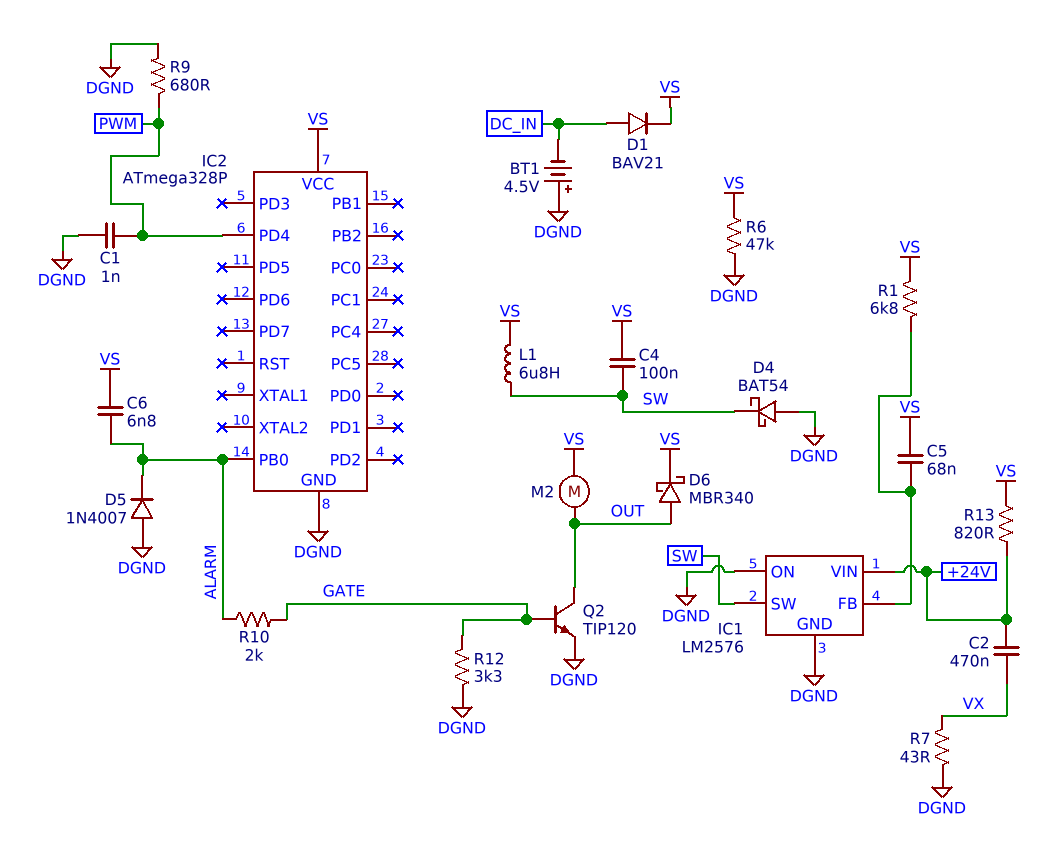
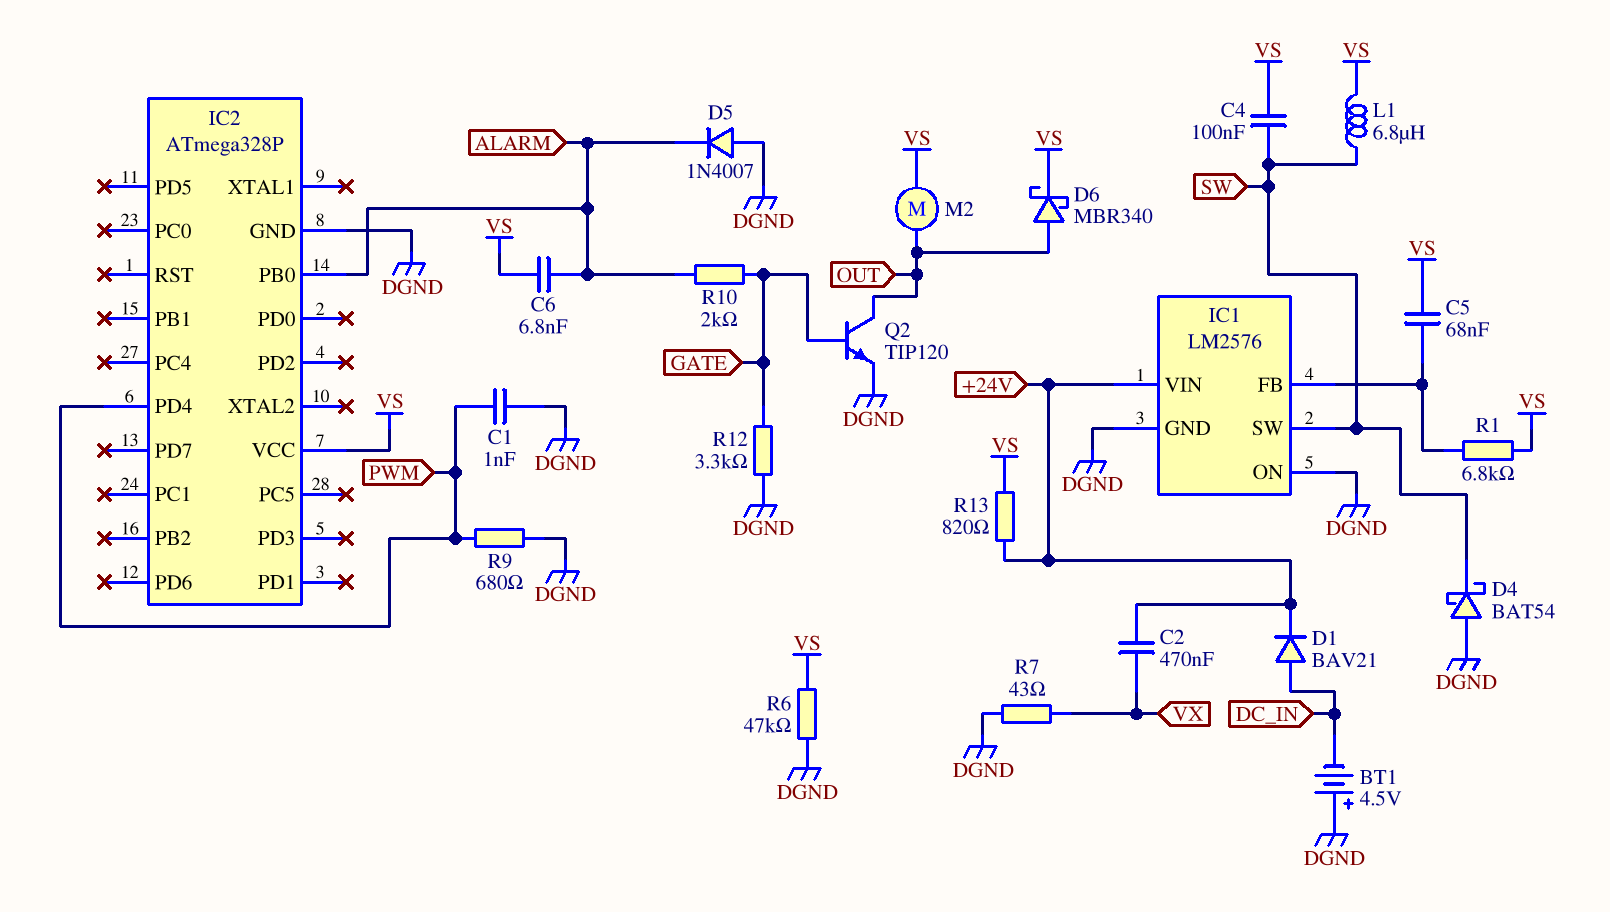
D1: diode BAV21 (A DC_IN, K VS) -> diode BAV21 (A DC_IN, K +24V)

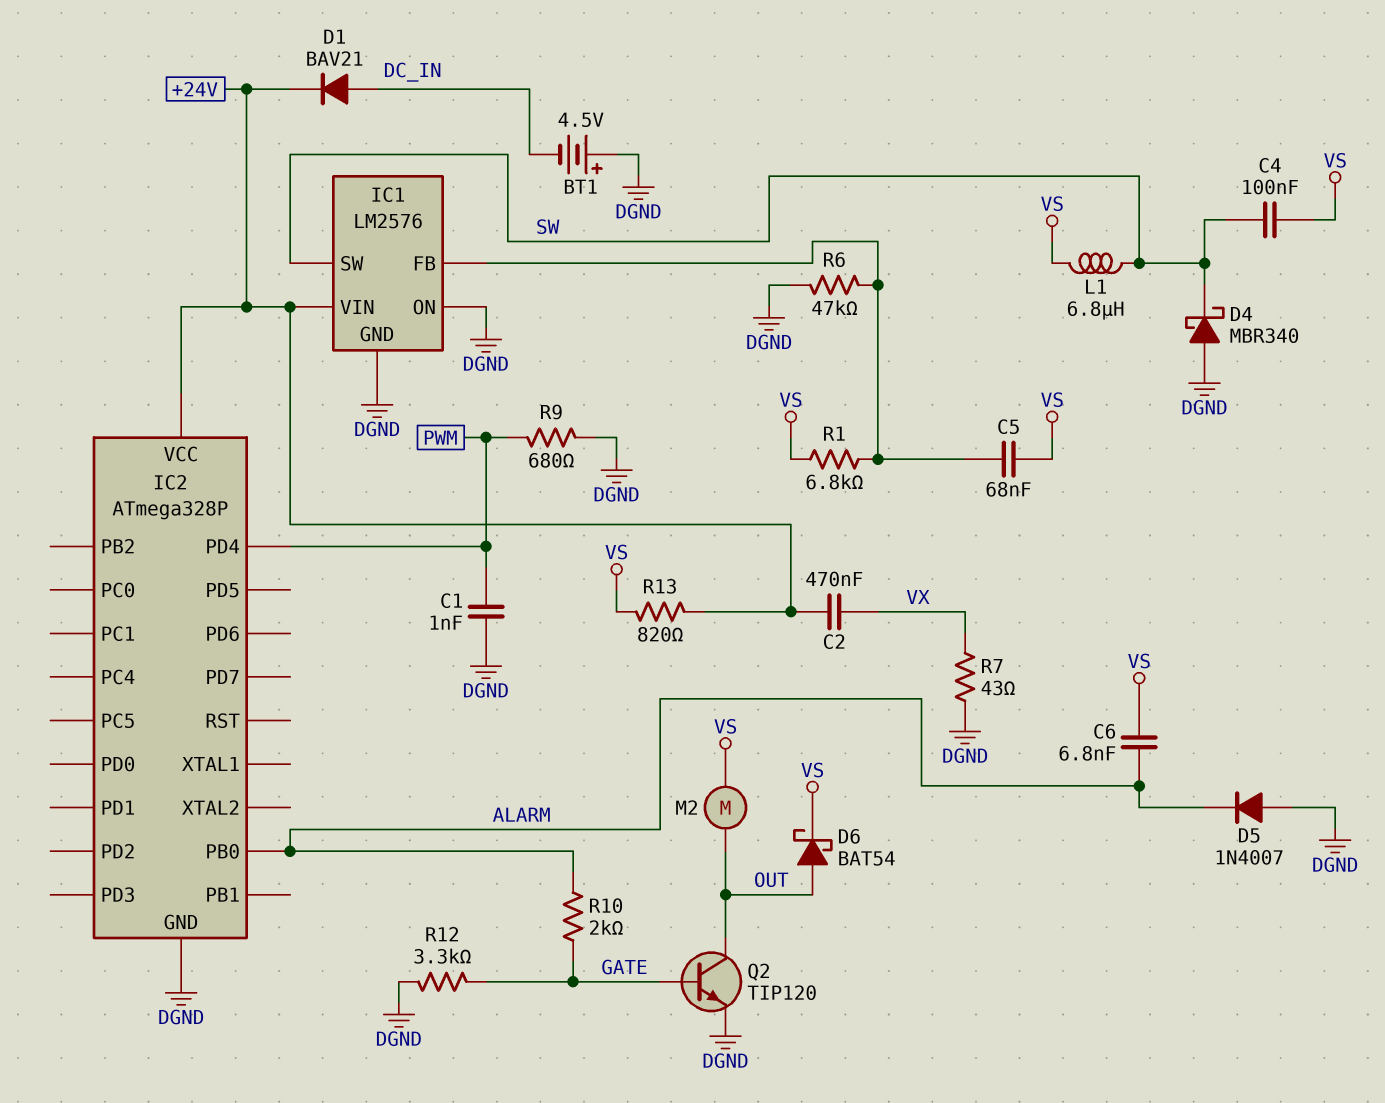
D4: schottky BAT54 (A DGND, K SW) -> schottky MBR340 (A DGND, K SW)
D6: schottky MBR340 (A OUT, K VS) -> schottky BAT54 (A OUT, K VS)
IC2 pin VCC: VS -> +24V
R6: 47k (DGND, VS) -> 47k (DGND, IC1/FB)

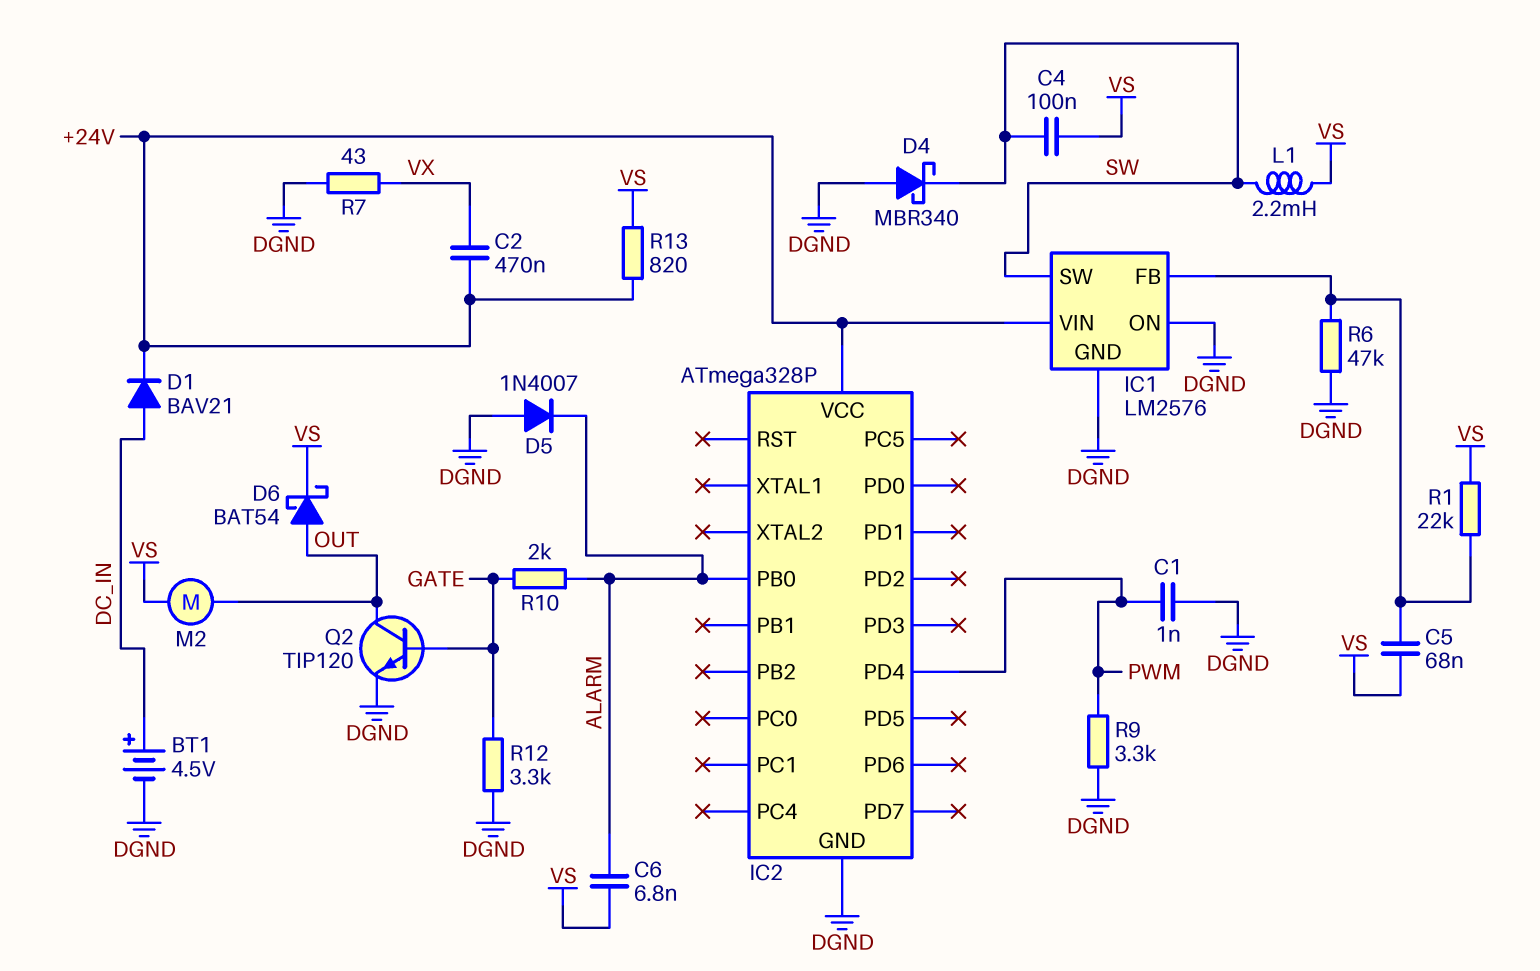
BT1: 4.5V (plus DGND, minus DC_IN) -> 4.5V (plus DC_IN, minus DGND)
L1: 6.8uH (SW, VS) -> 2.2mH (SW, VS)
R1: 6.8k (IC1/FB, VS) -> 22k (IC1/FB, VS)
R9: 680 (DGND, PWM) -> 3.3k (DGND, PWM)

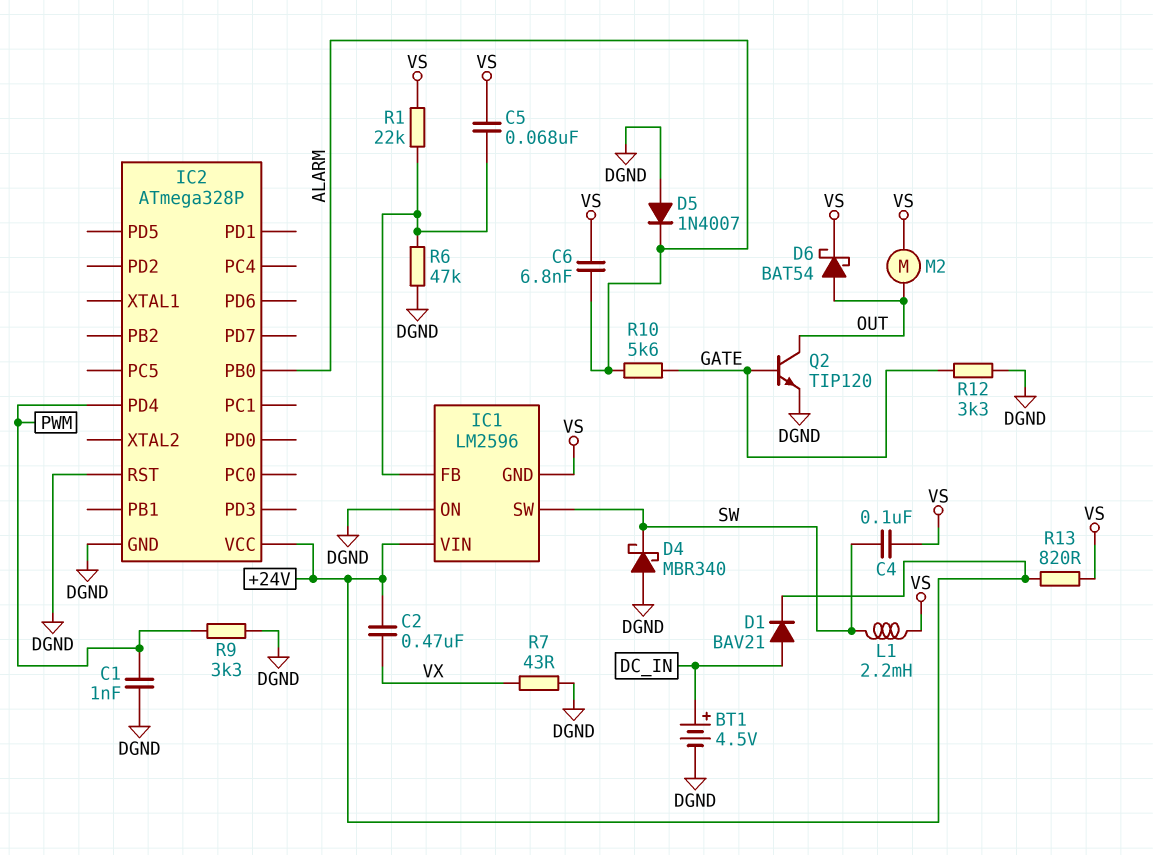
IC1: LM2576 -> LM2596
IC1 pin GND: DGND -> VS
IC2 pin RST: none -> DGND
R10: 2k (ALARM, GATE) -> 5.6k (ALARM, GATE)

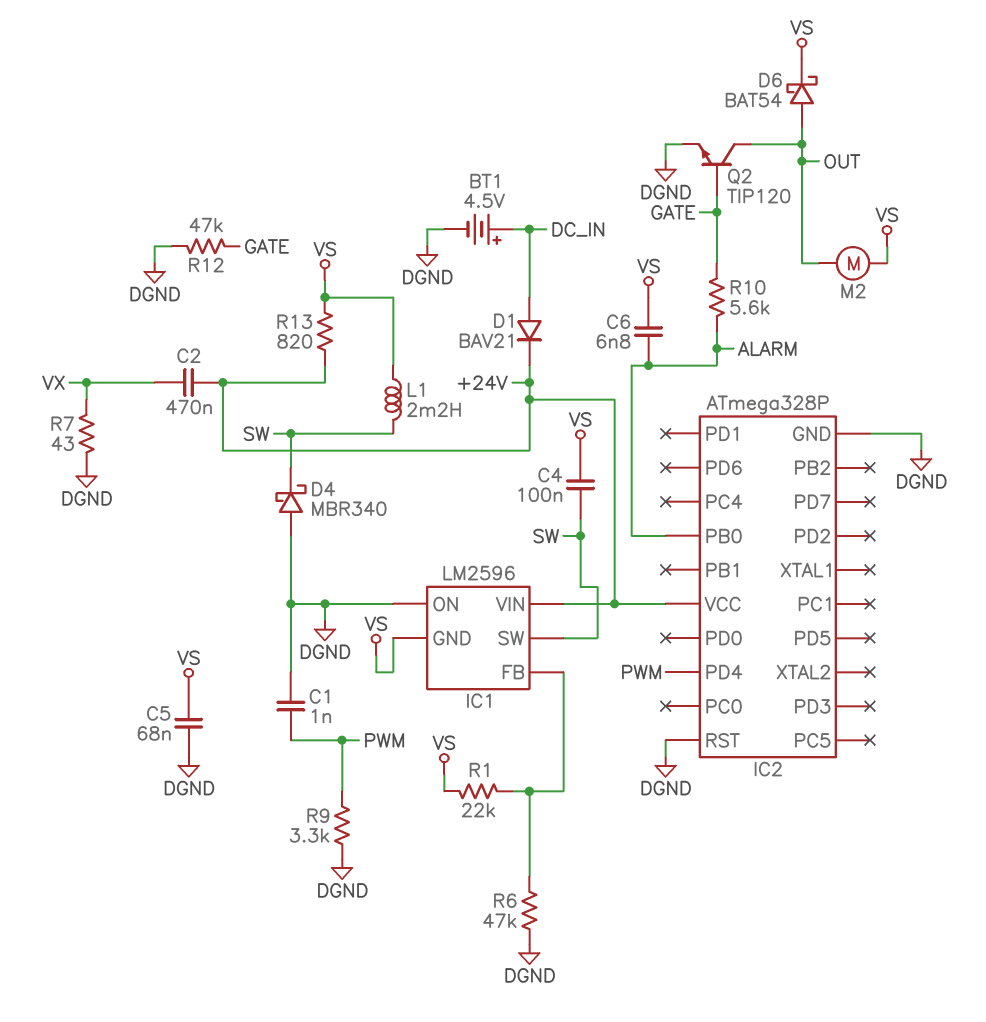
C5: 68nF (IC1/FB, VS) -> 68nF (DGND, VS)
D5: diode 1N4007 (A DGND, K ALARM) -> none
R12: 3.3k (DGND, GATE) -> 47k (DGND, GATE)

